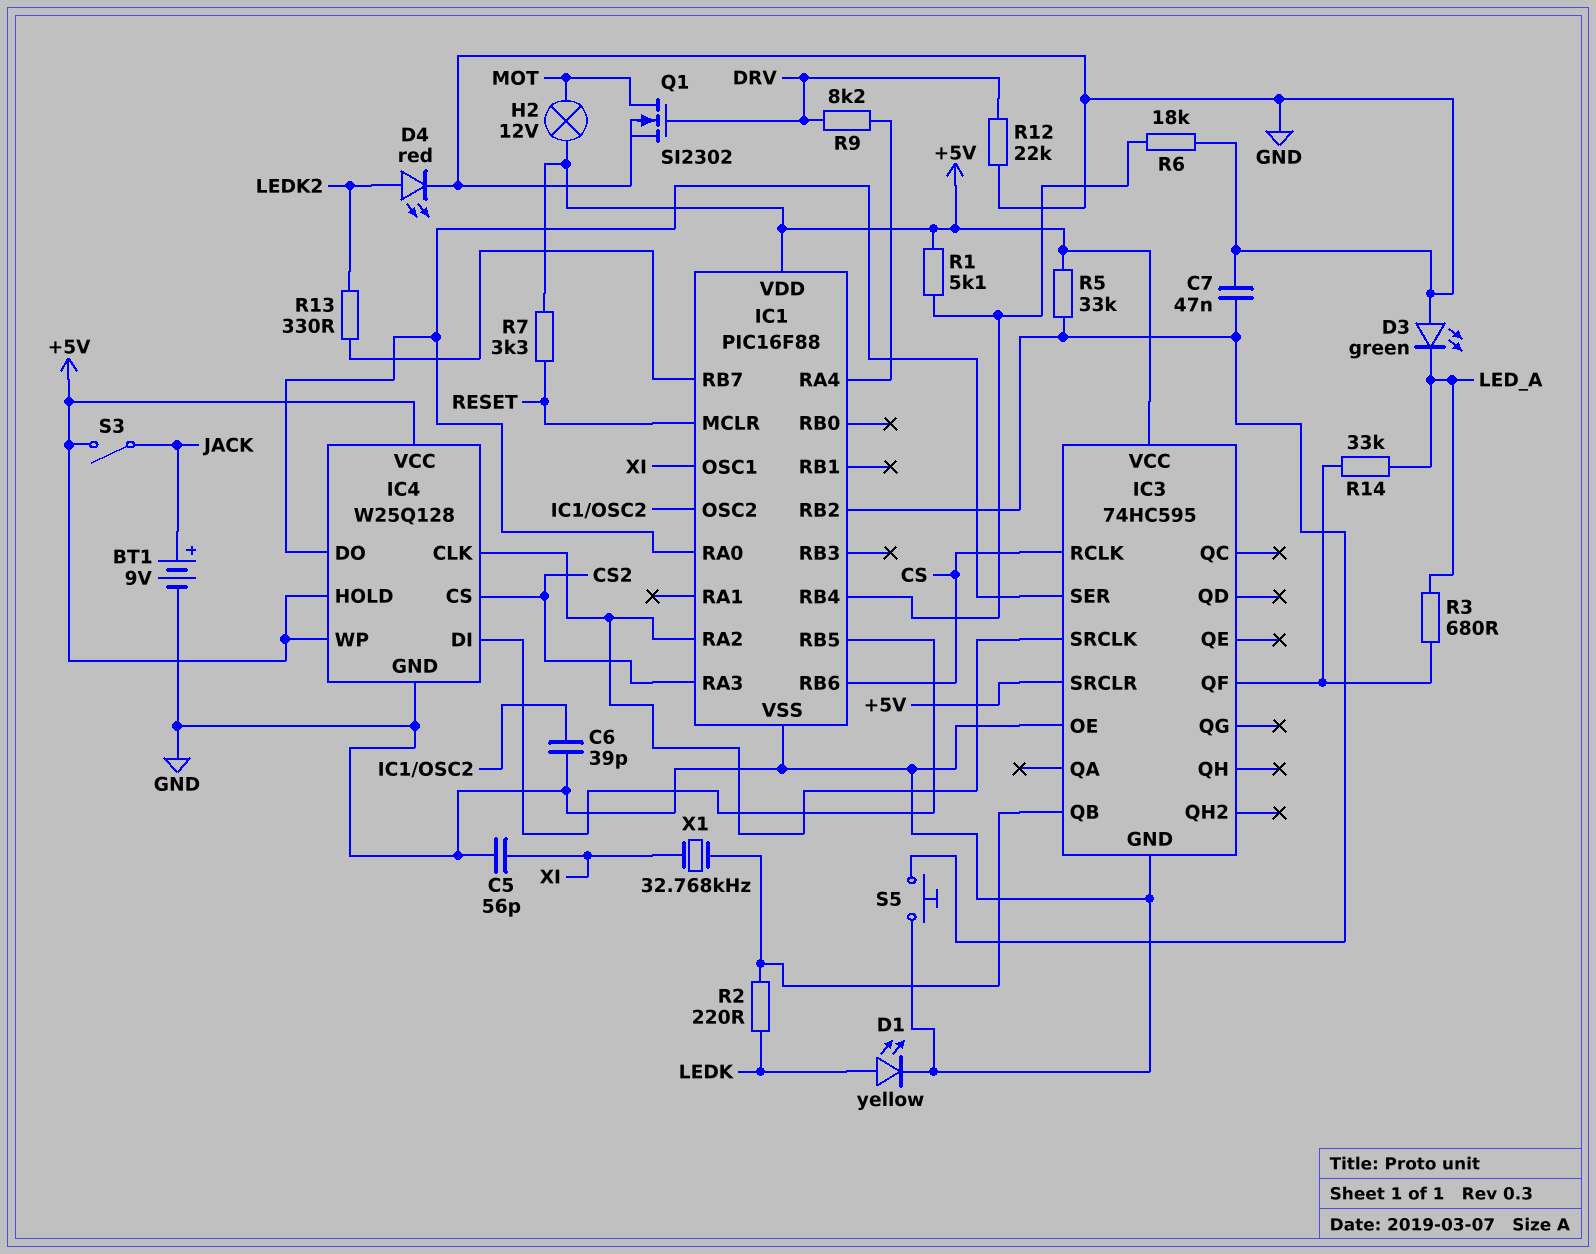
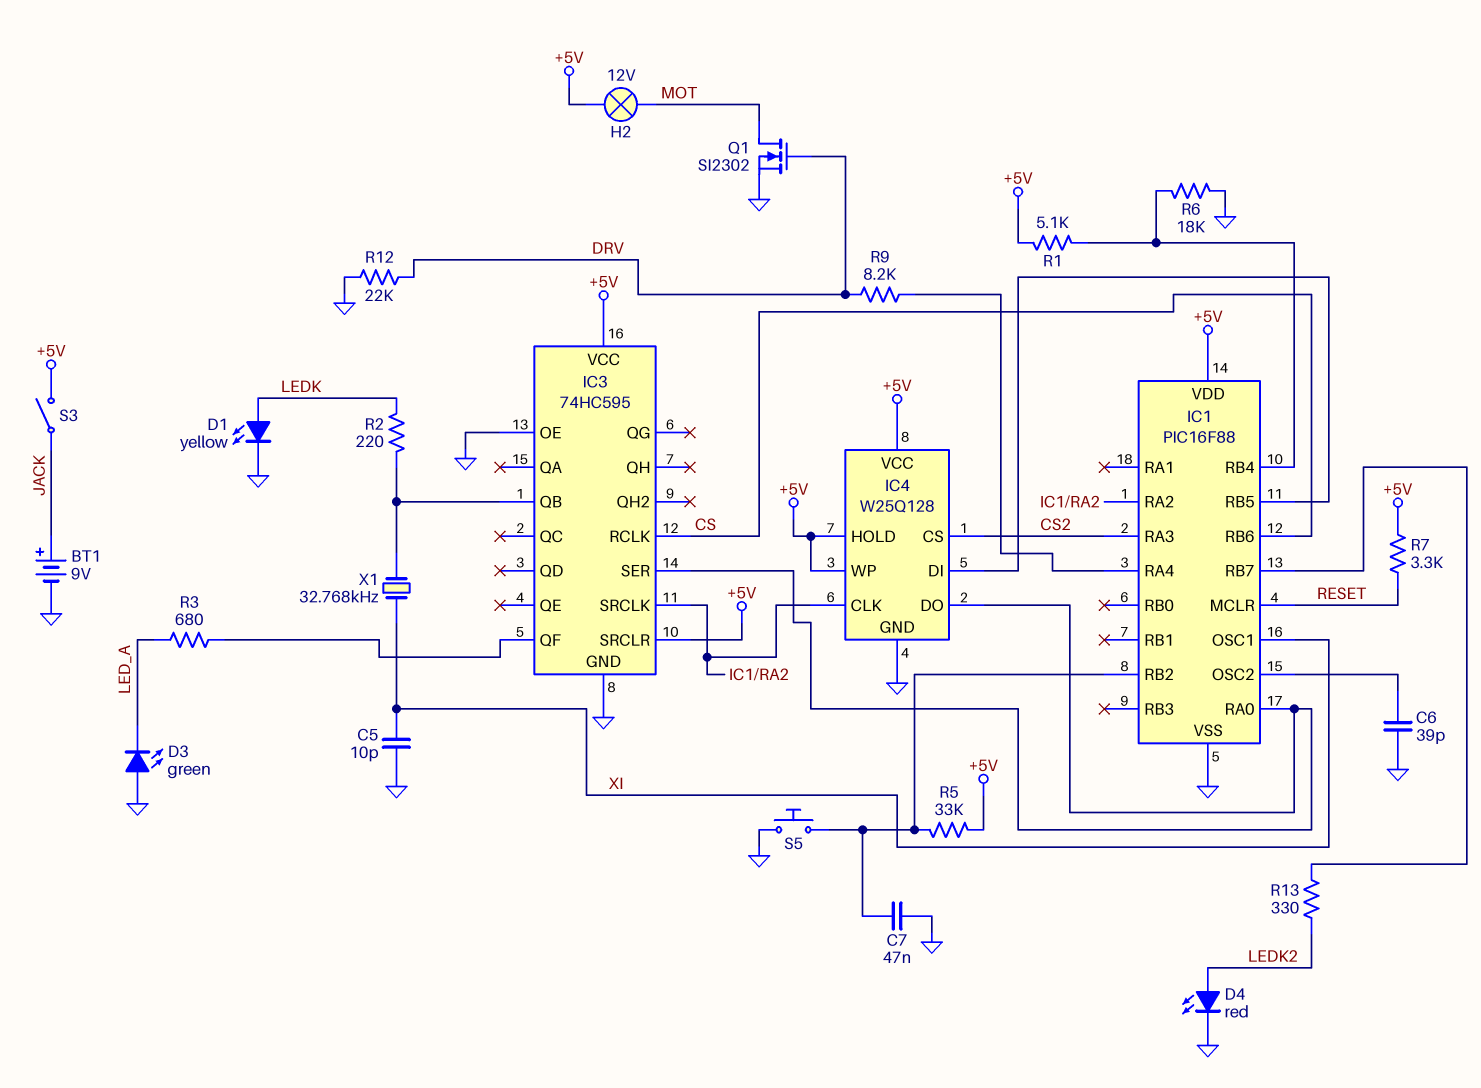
C5: 56pF (GND, XI) -> 10pF (GND, XI)
R14: 33k (IC3/QF, LED_A) -> none

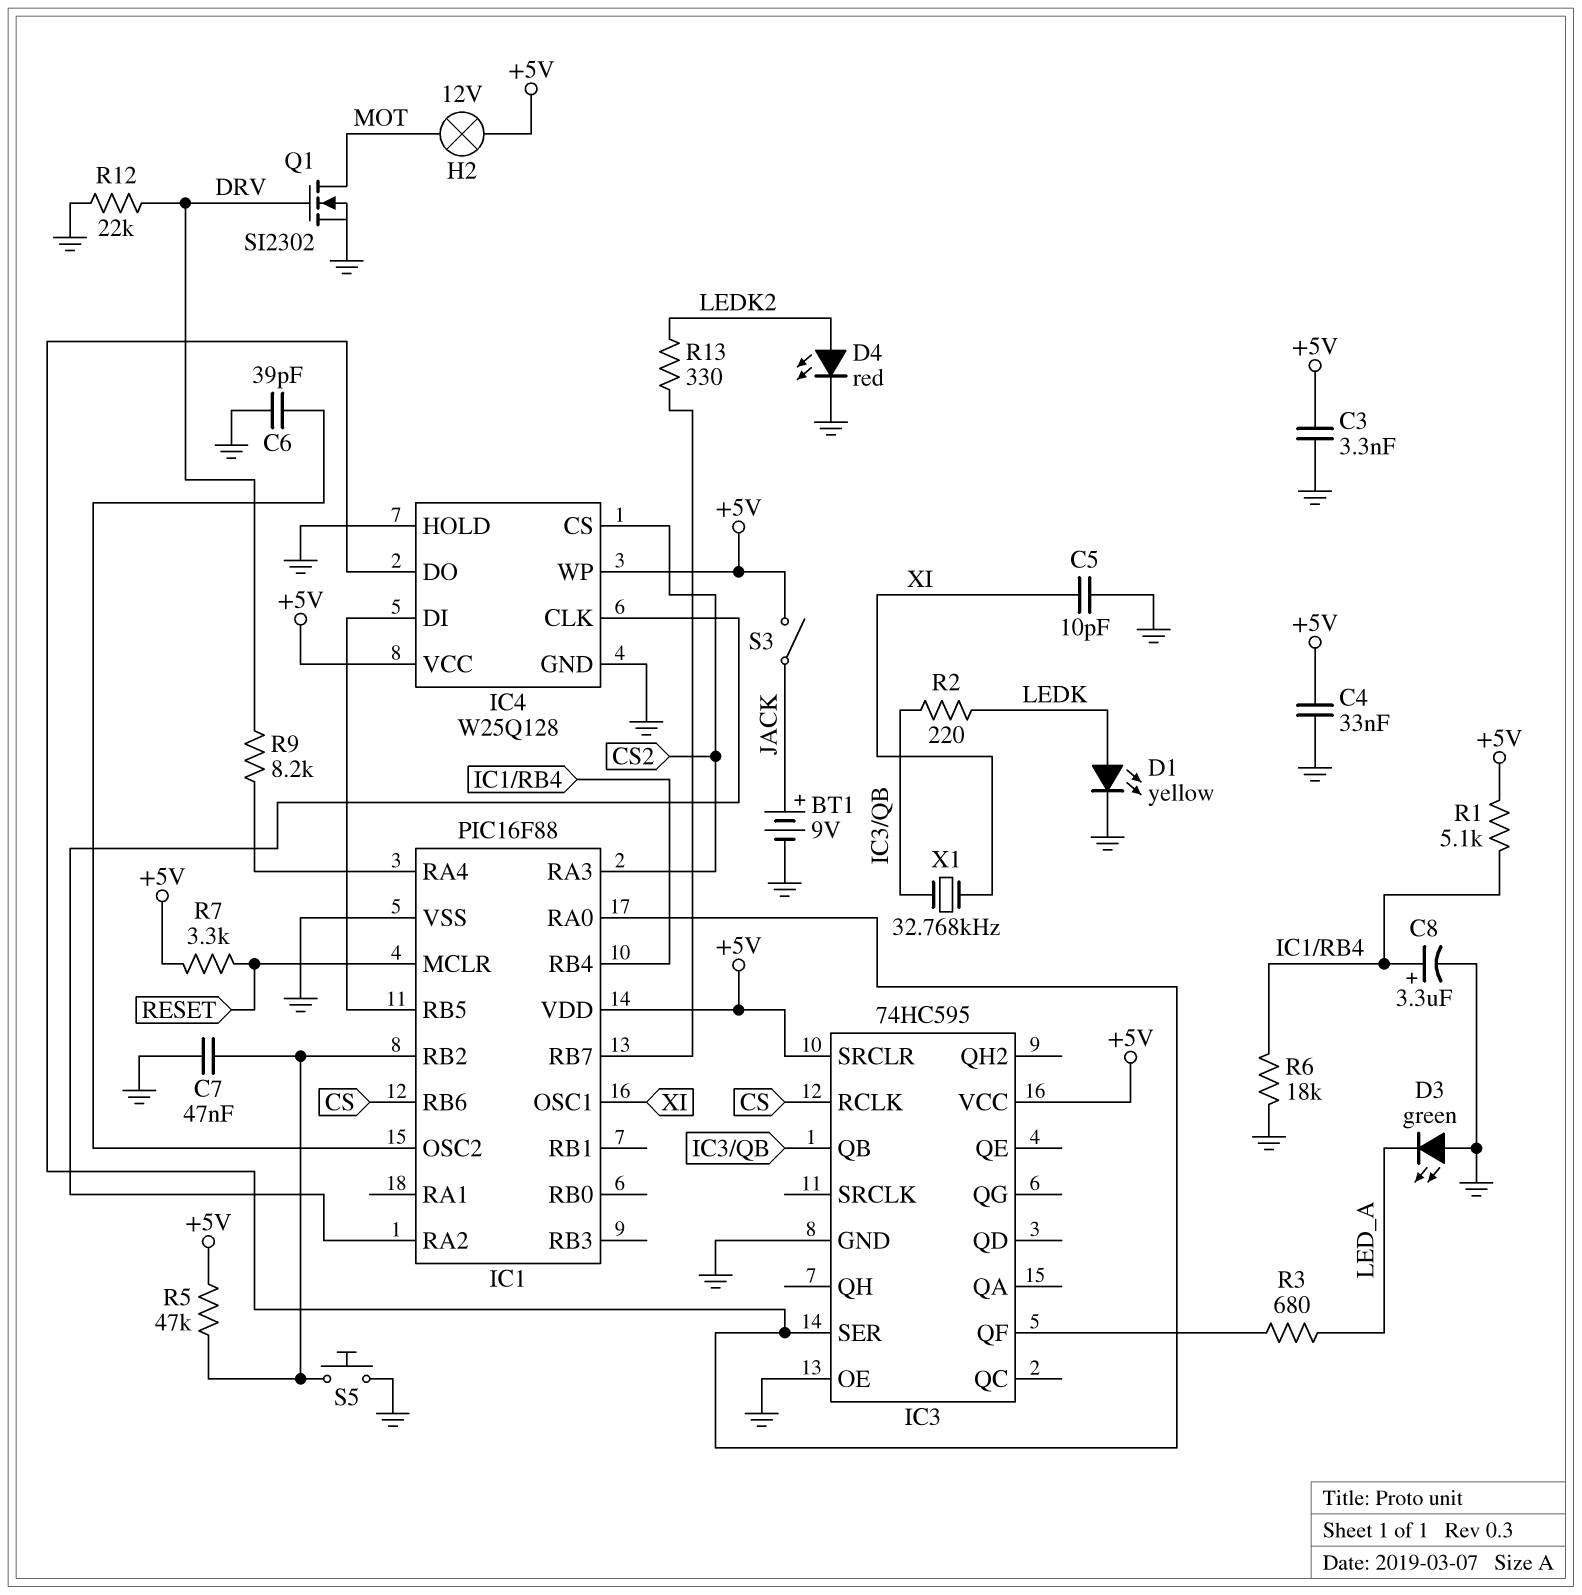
C3: none -> 3.3nF (+5V, GND)
C4: none -> 33nF (+5V, GND)
C8: none -> 3.3uF (plus IC1/RB4, minus GND)
IC3 pin SRCLK: IC1/RA2 -> none
IC4 pin HOLD: +5V -> GND
R5: 33k (+5V, IC1/RB2) -> 47k (+5V, IC1/RB2)

